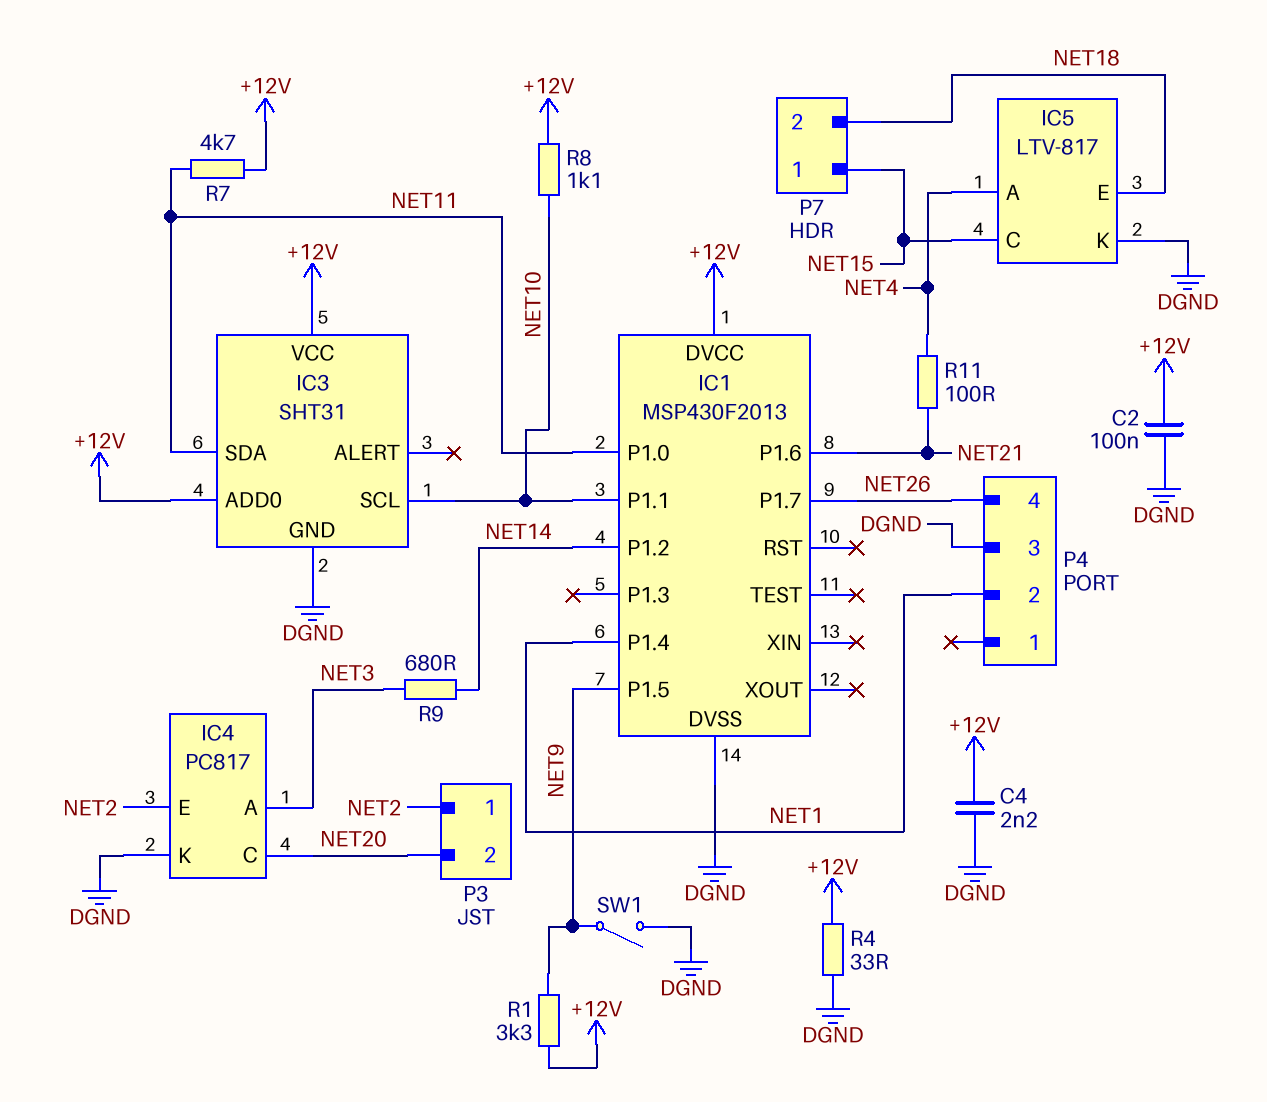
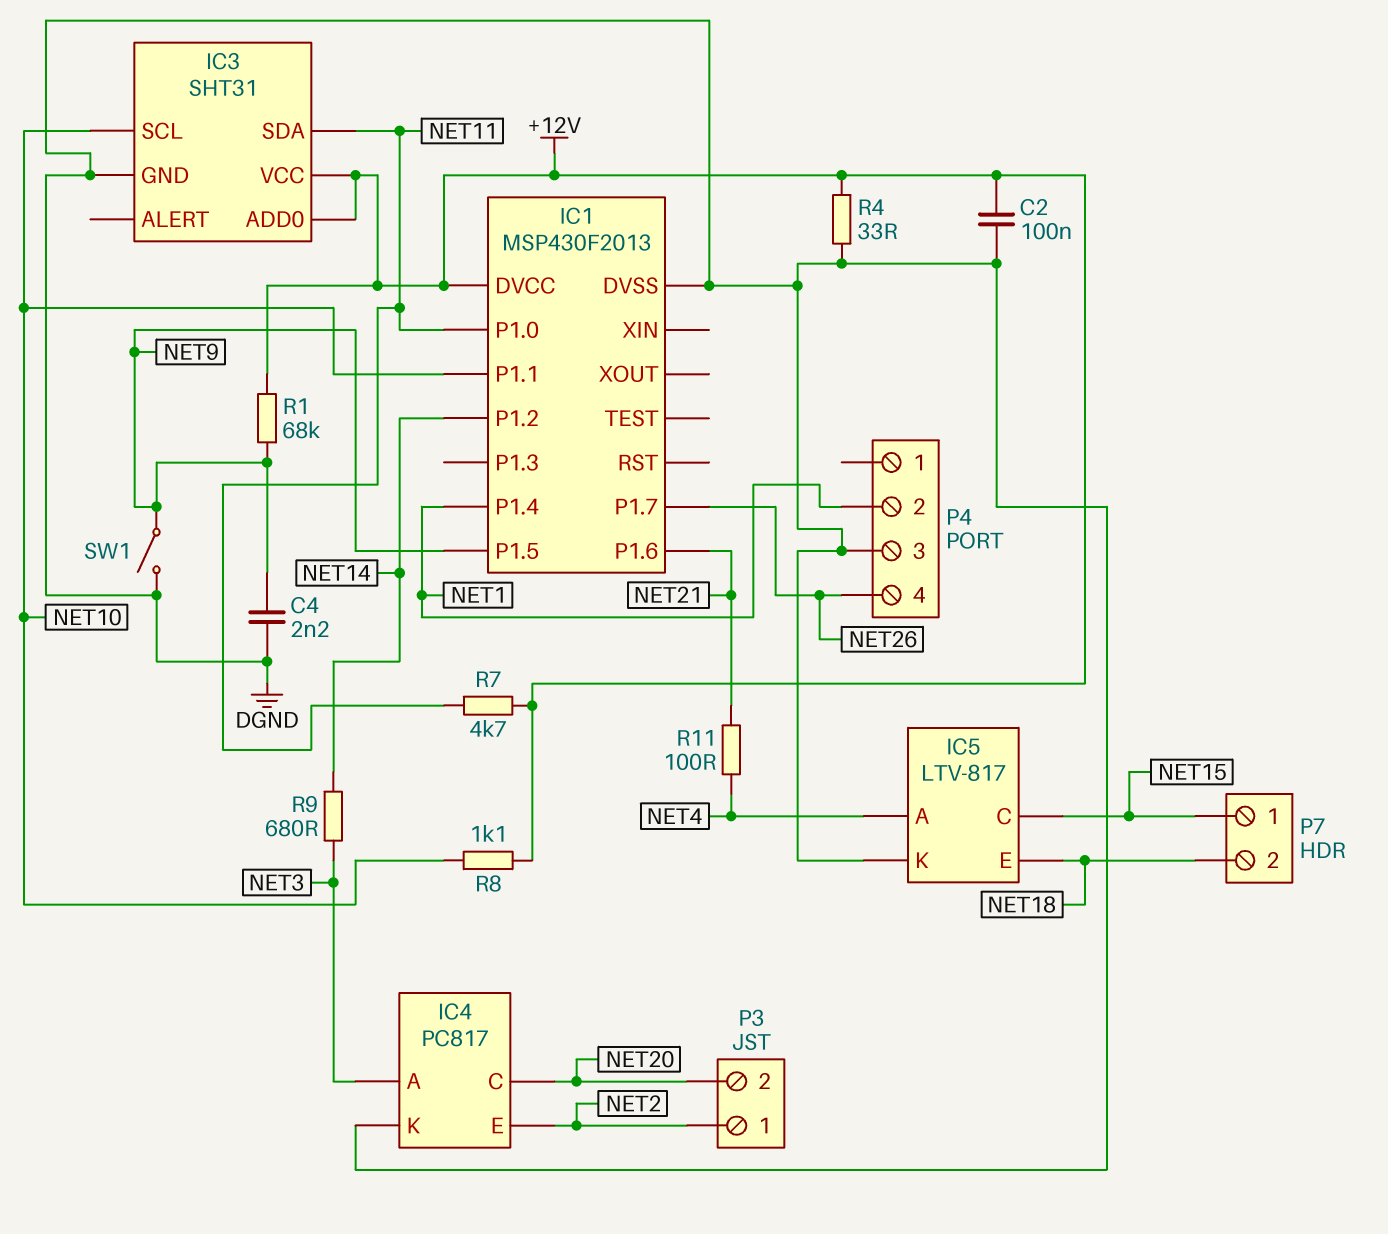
C4: 2.2nF (+12V, DGND) -> 2.2nF (DGND, NET9)
R1: 3.3k (+12V, NET9) -> 68k (+12V, NET9)

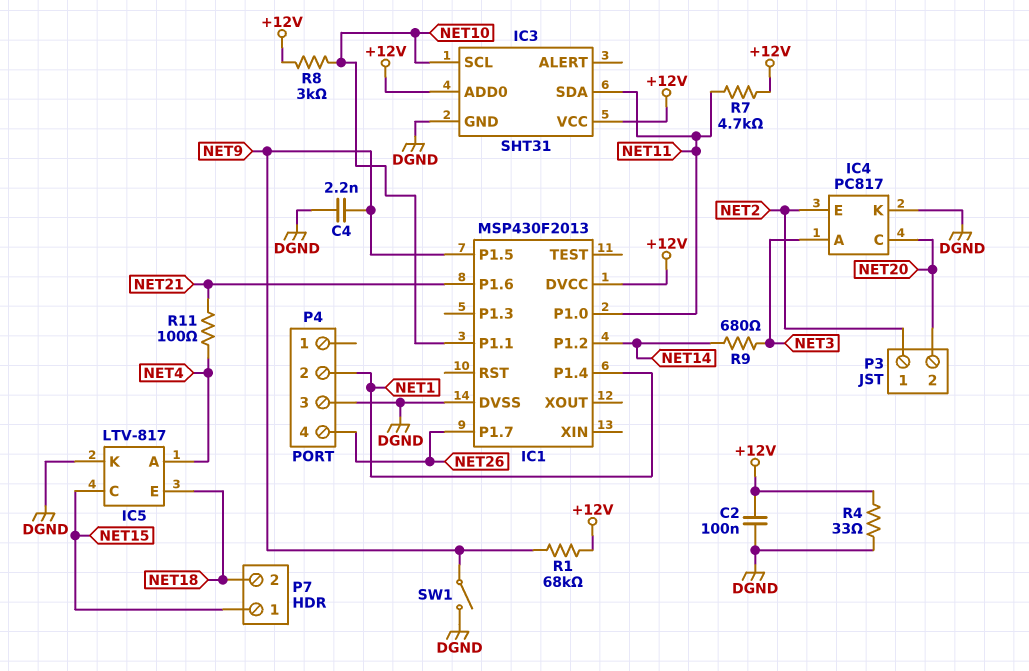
R8: 1.1k (+12V, NET10) -> 3k (+12V, NET10)

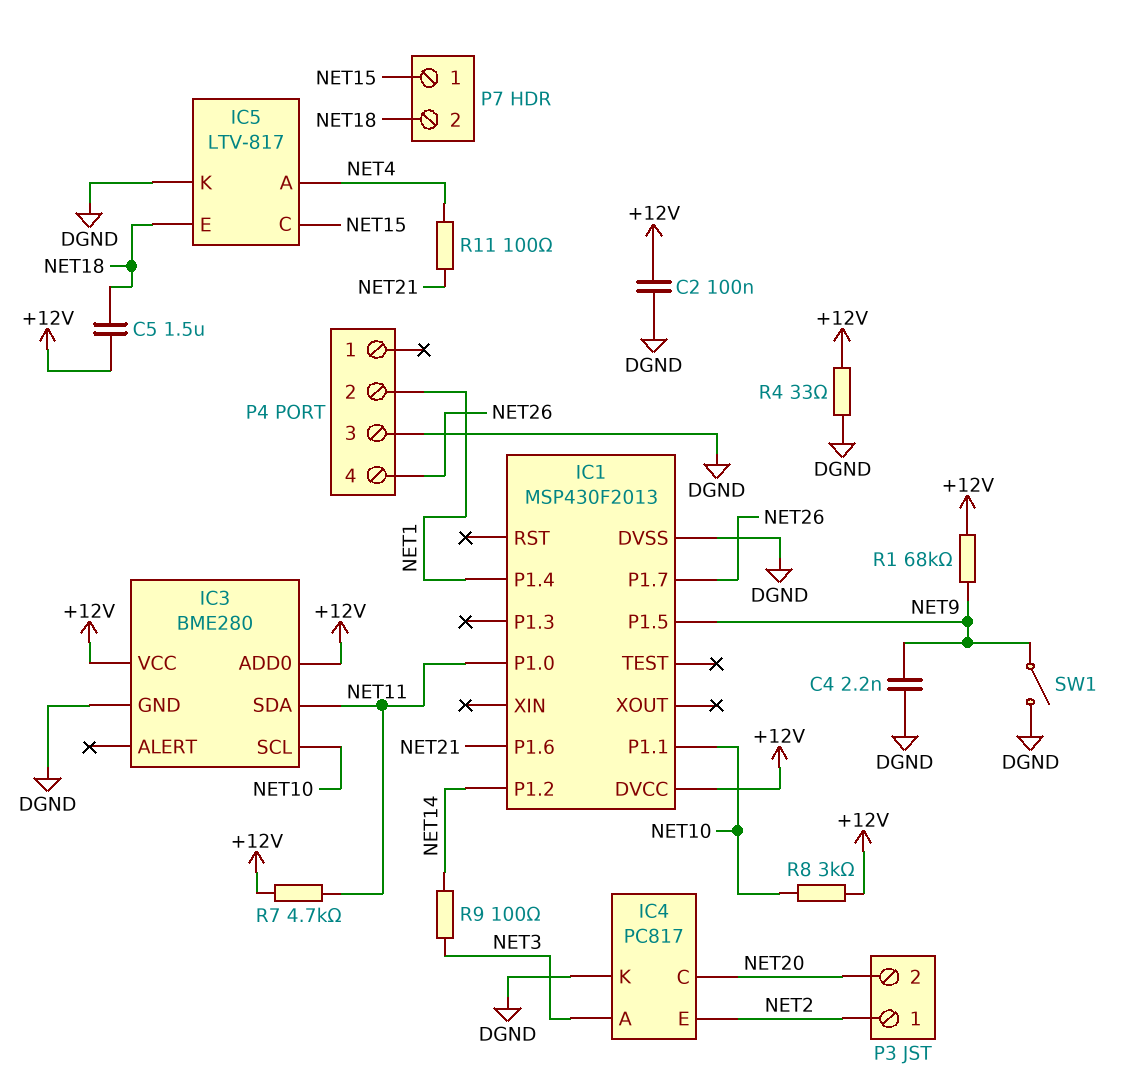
C5: none -> 1.5uF (+12V, NET18)
IC3: SHT31 -> BME280
R9: 680 (NET3, NET14) -> 100 (NET3, NET14)

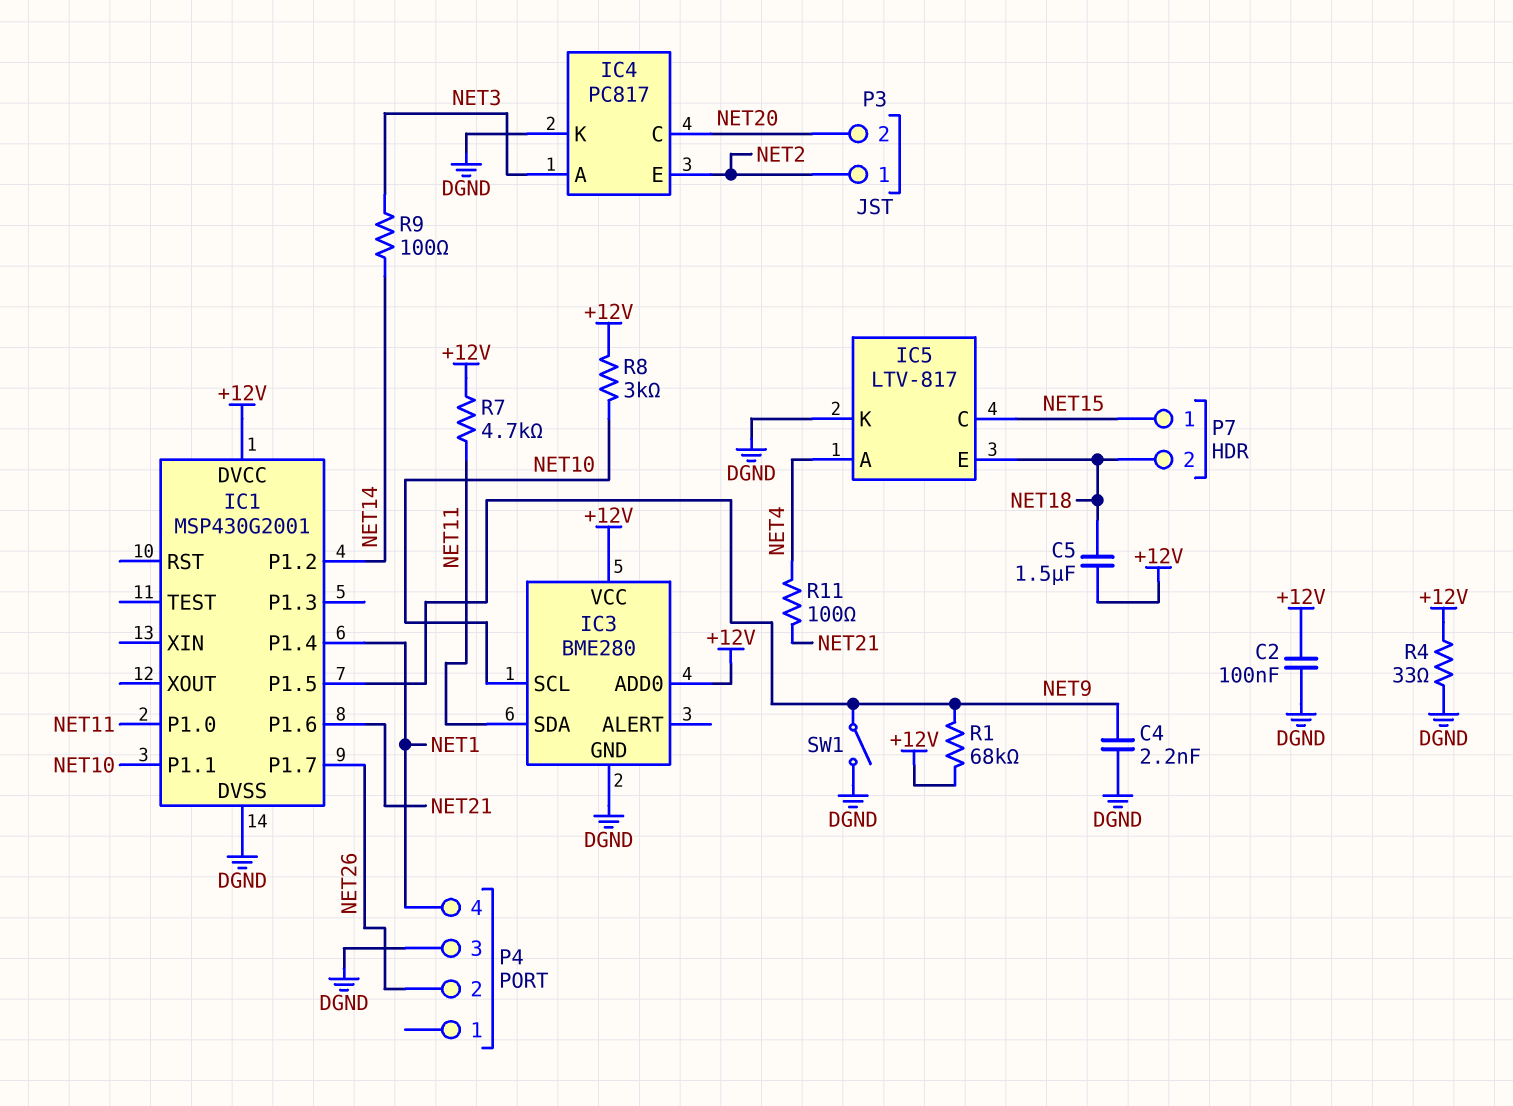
IC1: MSP430F2013 -> MSP430G2001
P4 pin 2: NET1 -> NET26
P4 pin 4: NET26 -> NET1

